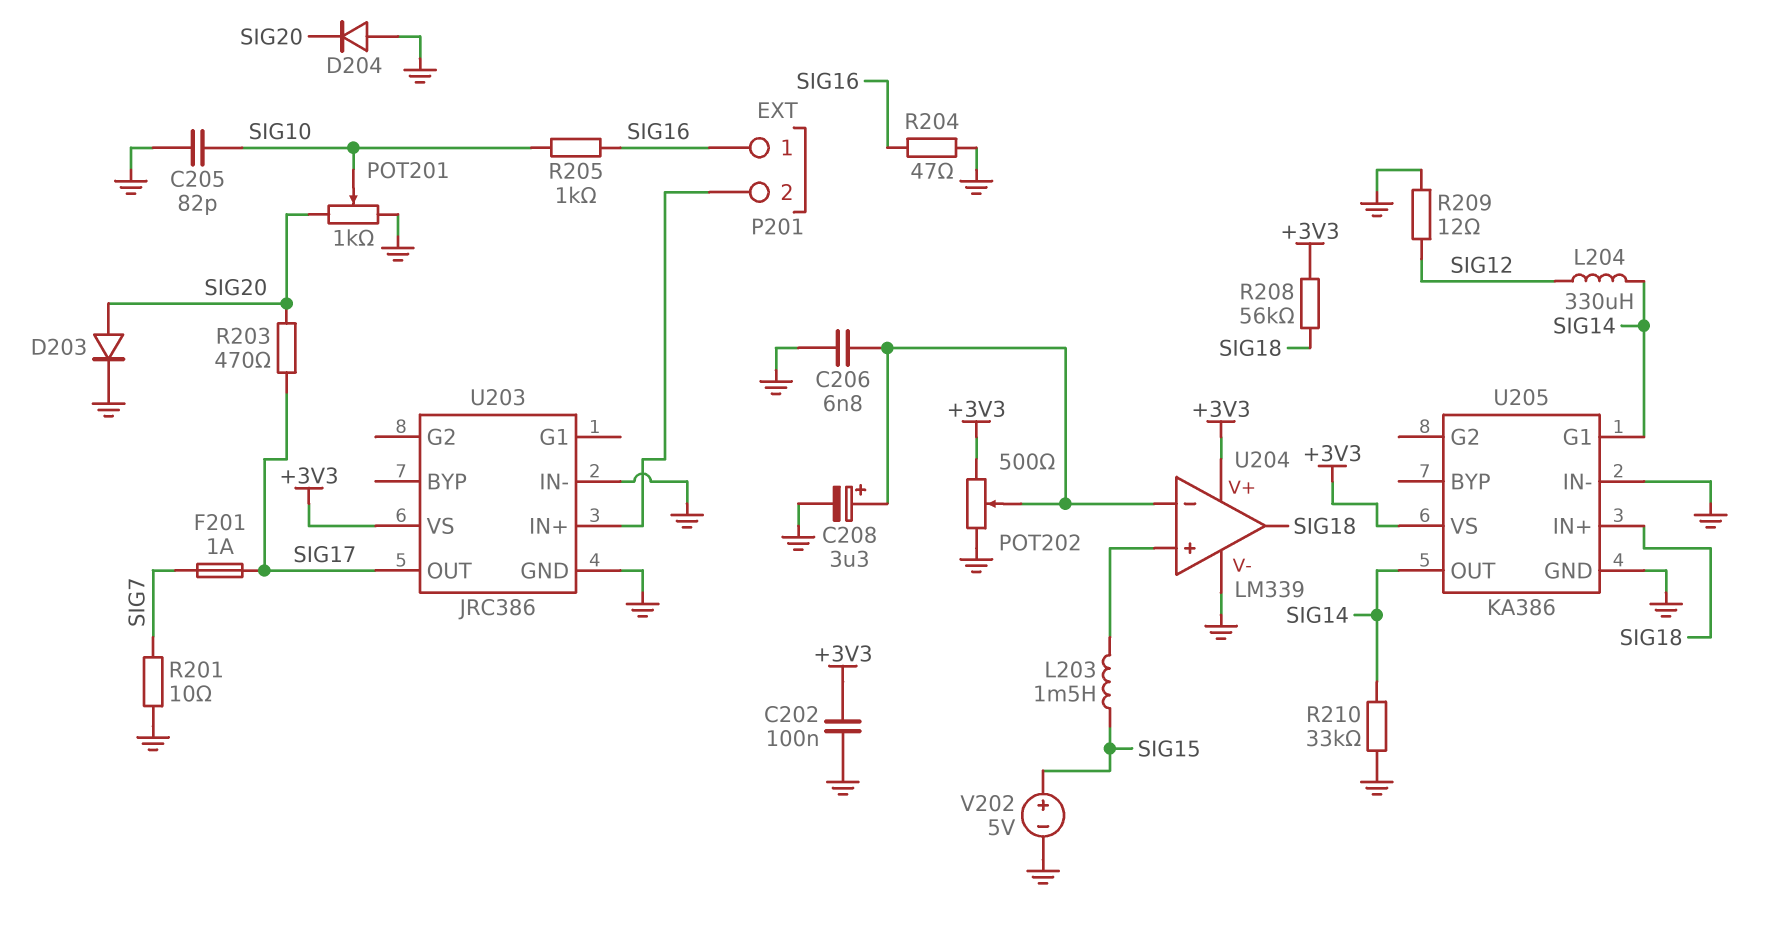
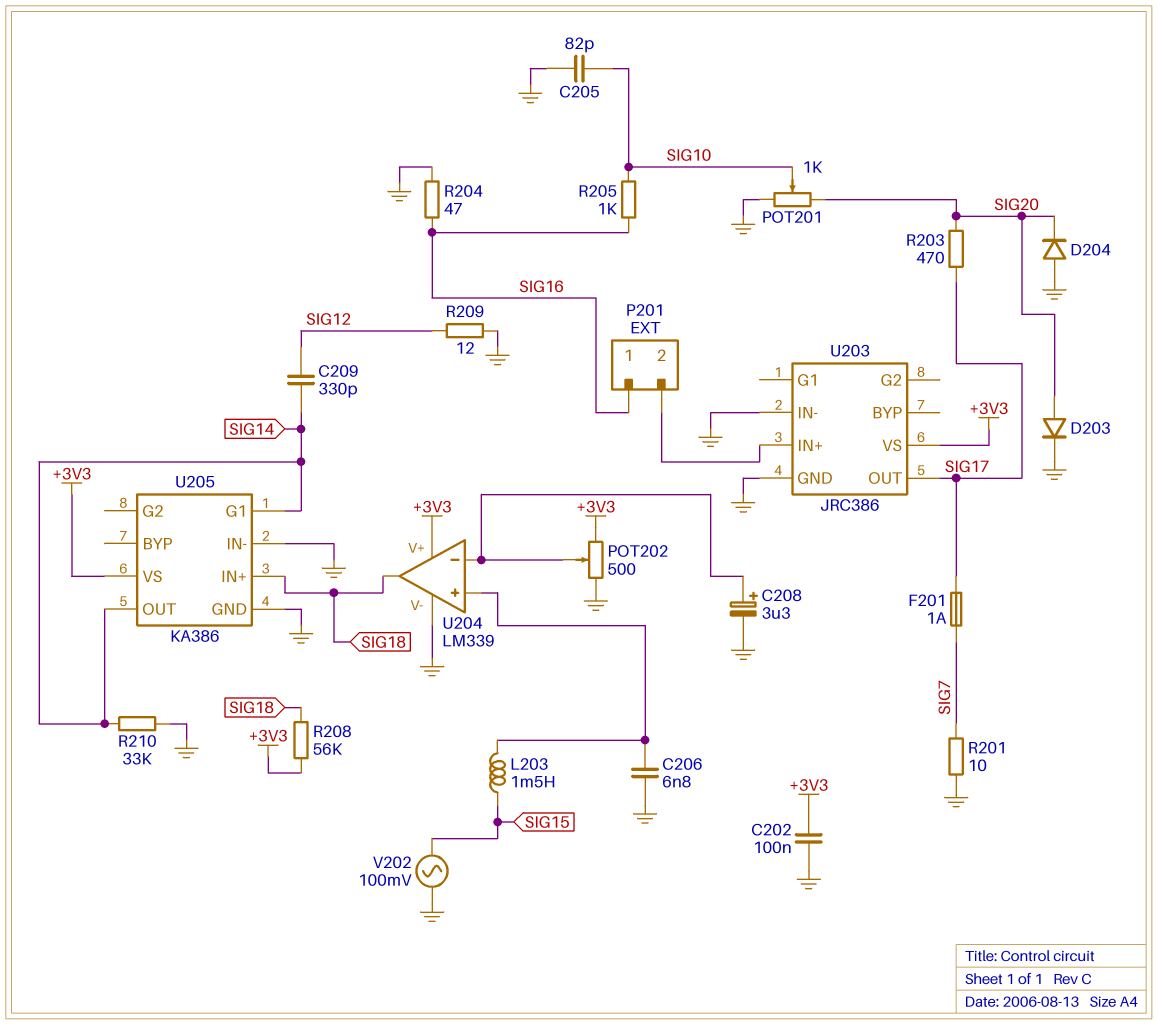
C206: 6.8nF (GND, U204/in-) -> 6.8nF (GND, U204/in+)
C209: none -> 330pF (SIG12, SIG14)
L204: 330uH (SIG12, SIG14) -> none
V202: 5V (plus SIG15, minus GND) -> AC 100mV (GND, SIG15)

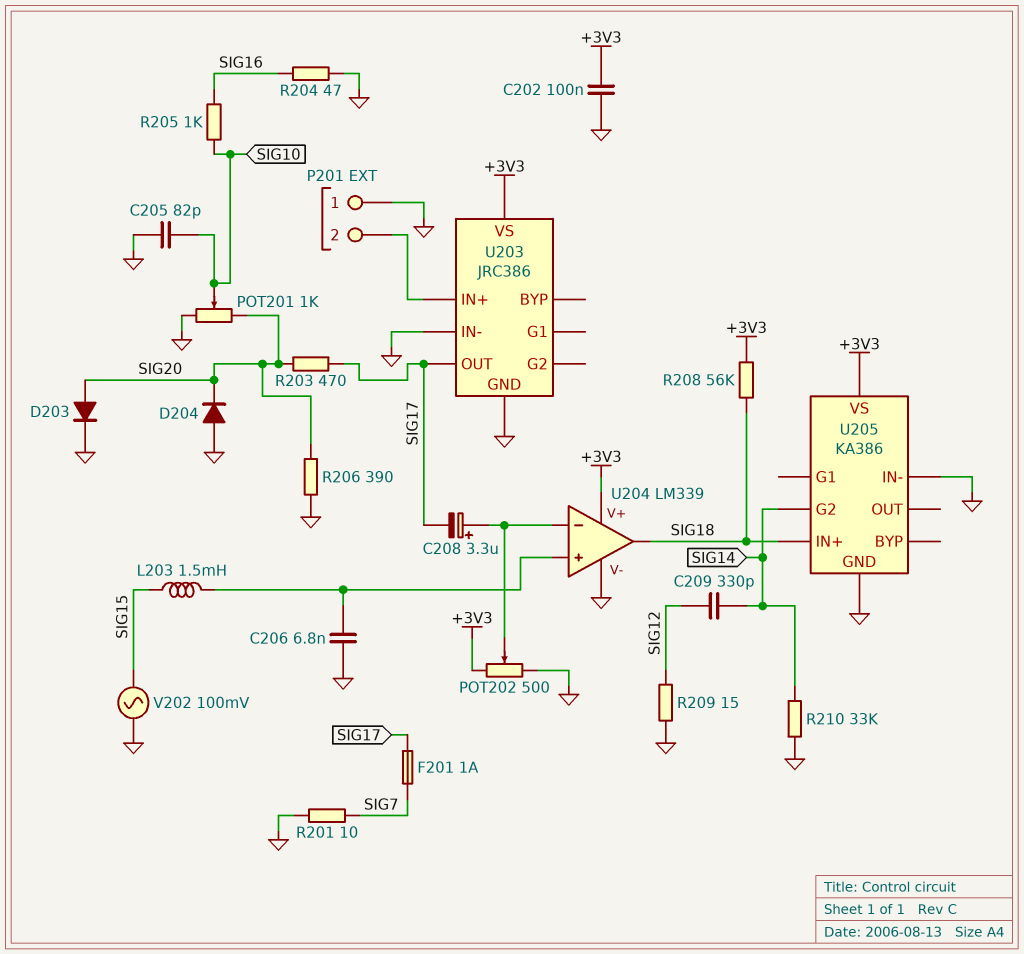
C208: 3.3uF (plus U204/in-, minus GND) -> 3.3uF (plus U204/in-, minus SIG17)
P201 pin 1: SIG16 -> GND
R206: none -> 390 (GND, SIG20)
R209: 12 (GND, SIG12) -> 15 (GND, SIG12)
U205 pin G1: SIG14 -> none
U205 pin G2: none -> SIG14
U205 pin OUT: SIG14 -> none

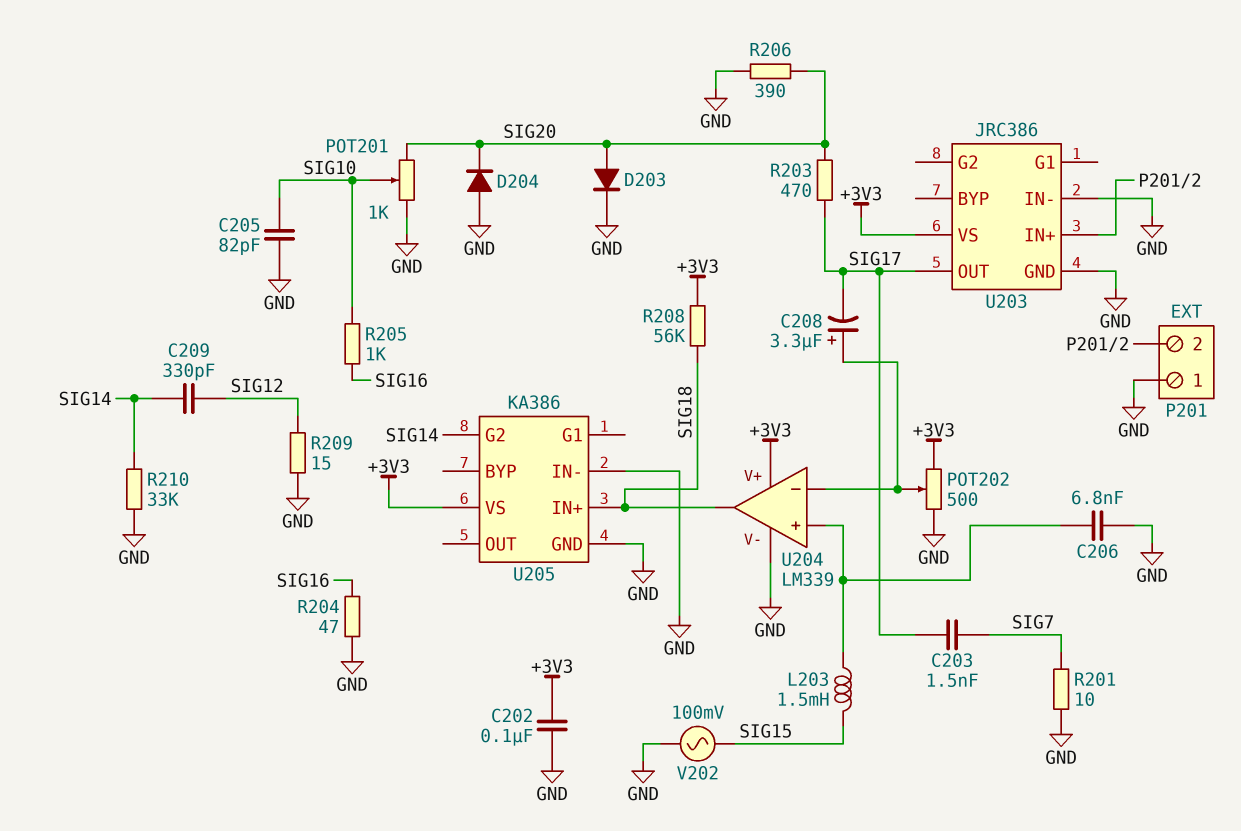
C203: none -> 1.5nF (SIG7, SIG17)
F201: 1A (SIG7, SIG17) -> none

